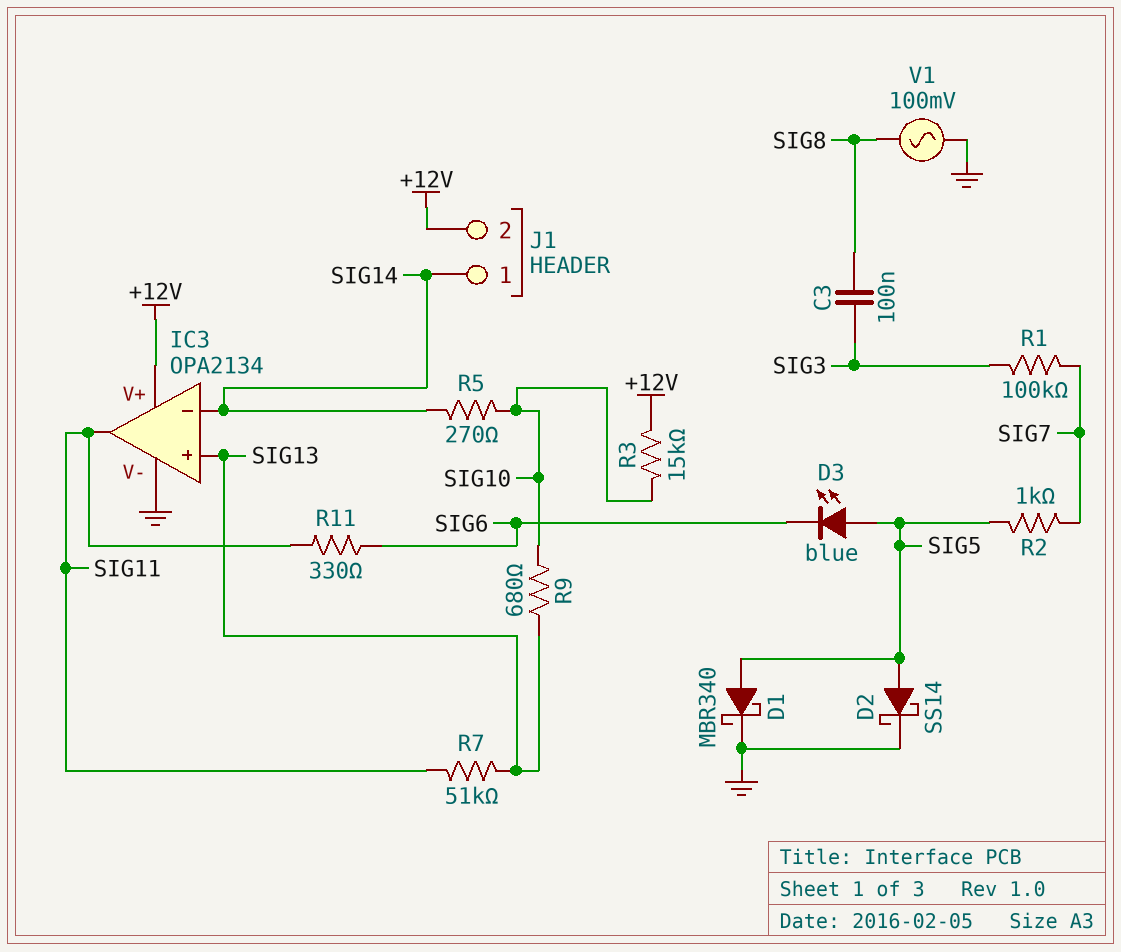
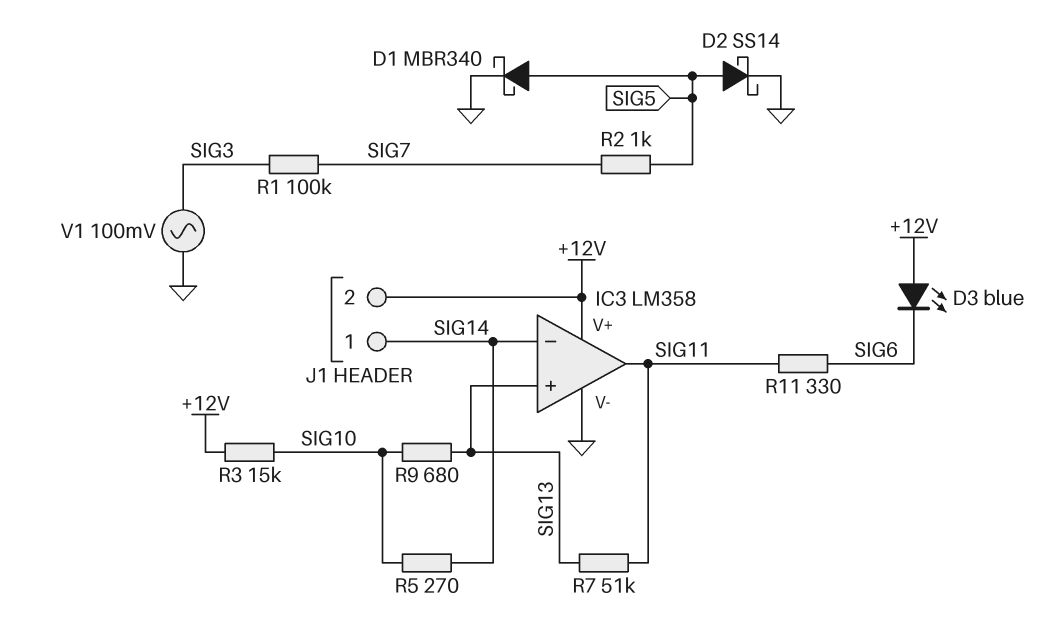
C3: 100nF (SIG3, SIG8) -> none
D3: LED blue (A SIG5, K SIG6) -> LED blue (A +12V, K SIG6)
IC3: OPA2134 -> LM358
V1: AC 100mV (GND, SIG8) -> AC 100mV (GND, SIG3)

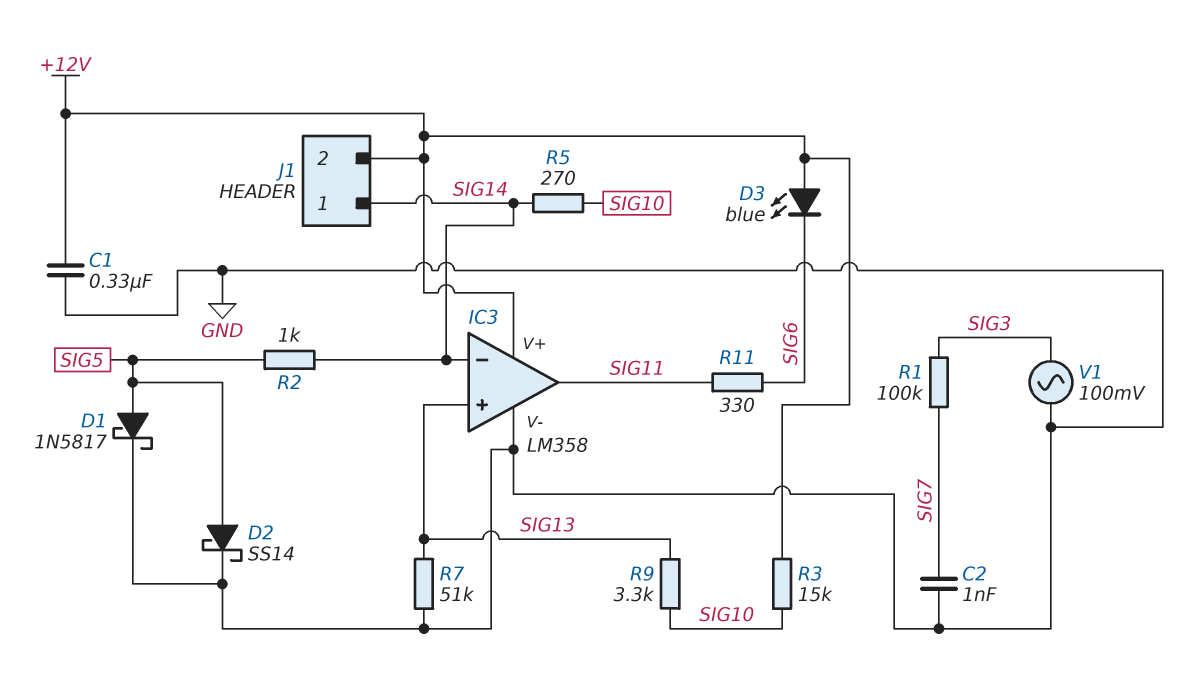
C1: none -> 330nF (+12V, GND)
C2: none -> 1nF (GND, SIG7)
D1: schottky MBR340 (A SIG5, K GND) -> schottky 1N5817 (A SIG5, K GND)
R2: 1k (SIG5, SIG7) -> 1k (SIG5, SIG14)
R7: 51k (SIG11, SIG13) -> 51k (GND, SIG13)
R9: 680 (SIG10, SIG13) -> 3.3k (SIG10, SIG13)

